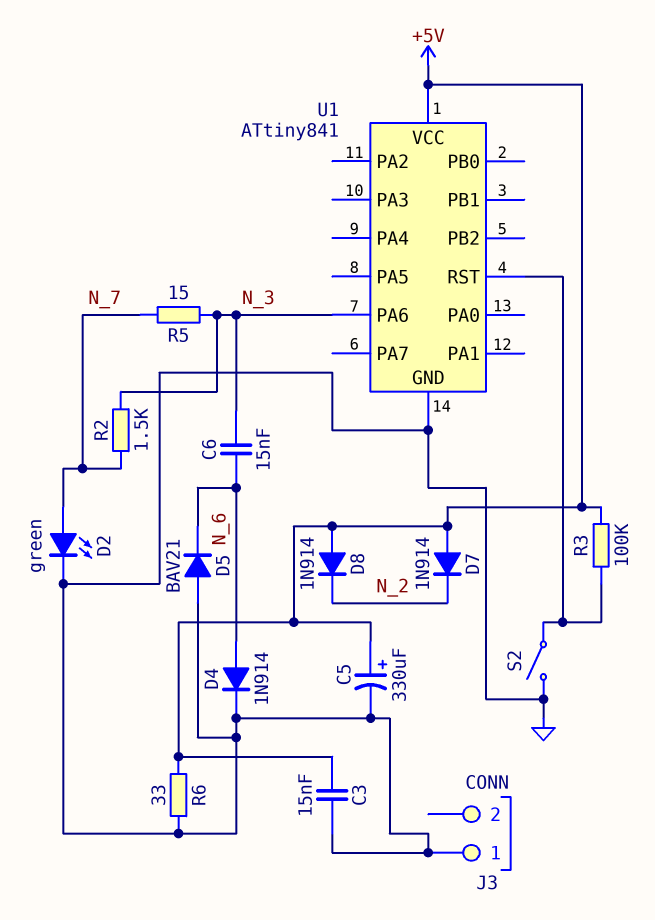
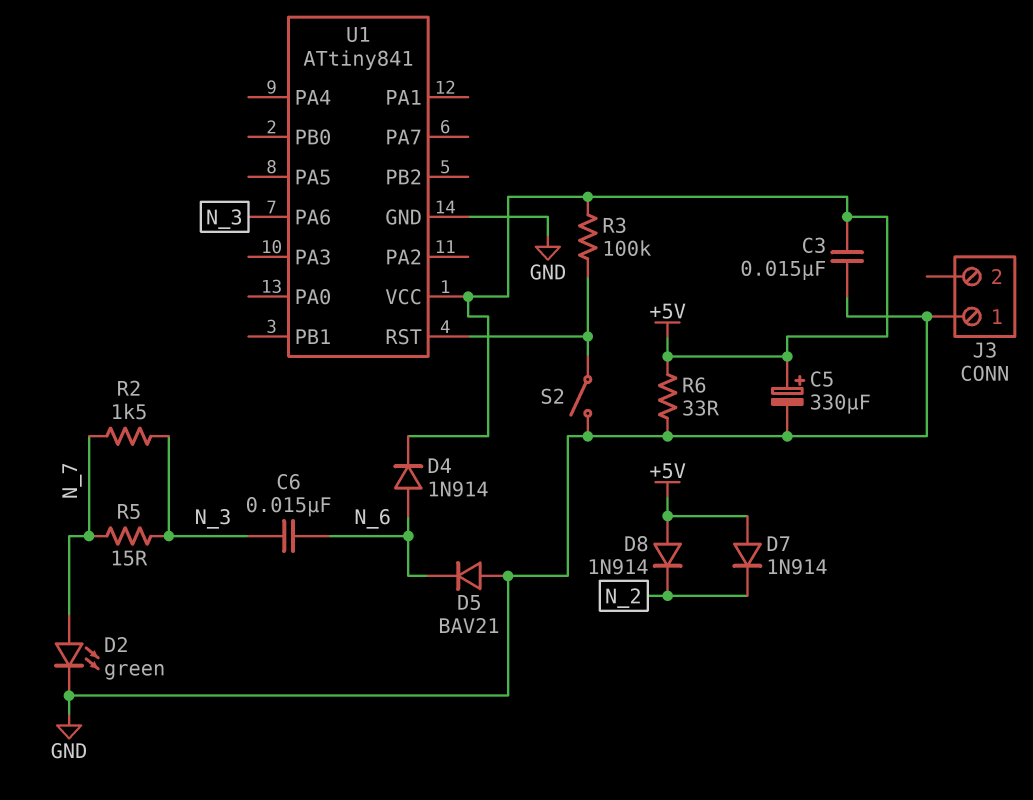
D4: diode 1N914 (A N_6, K GND) -> diode 1N914 (A N_6, K +5V)

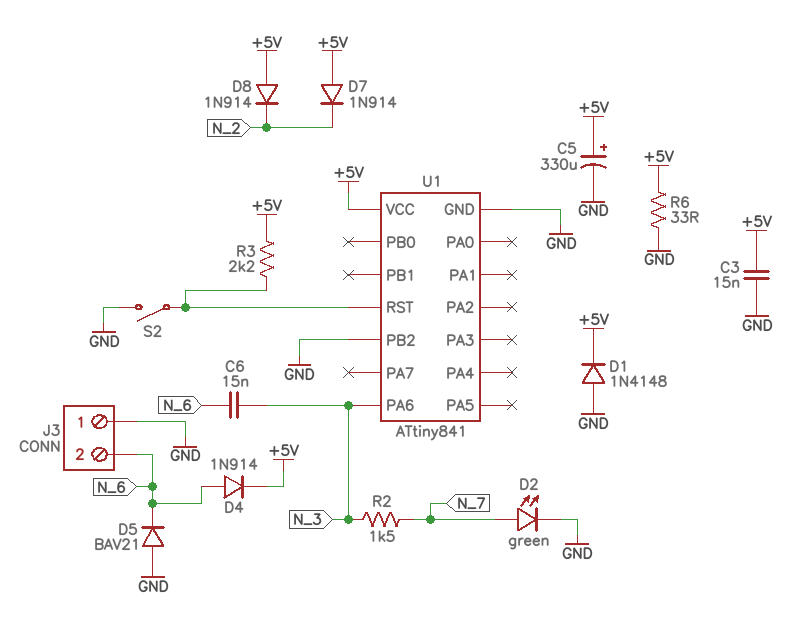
D1: none -> diode 1N4148 (A GND, K +5V)
J3 pin 2: none -> N_6
R3: 100k (+5V, U1/RST) -> 2.2k (+5V, U1/RST)
R5: 15 (N_3, N_7) -> none
U1 pin PB2: none -> GND

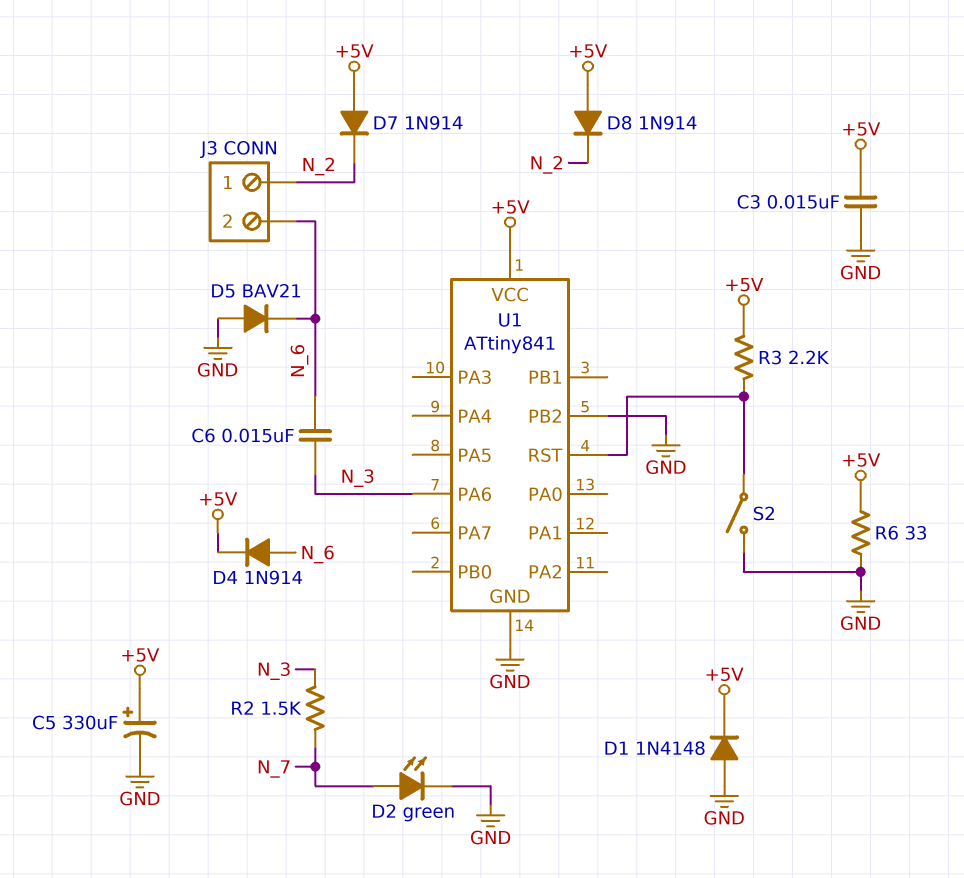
J3 pin 1: GND -> N_2

